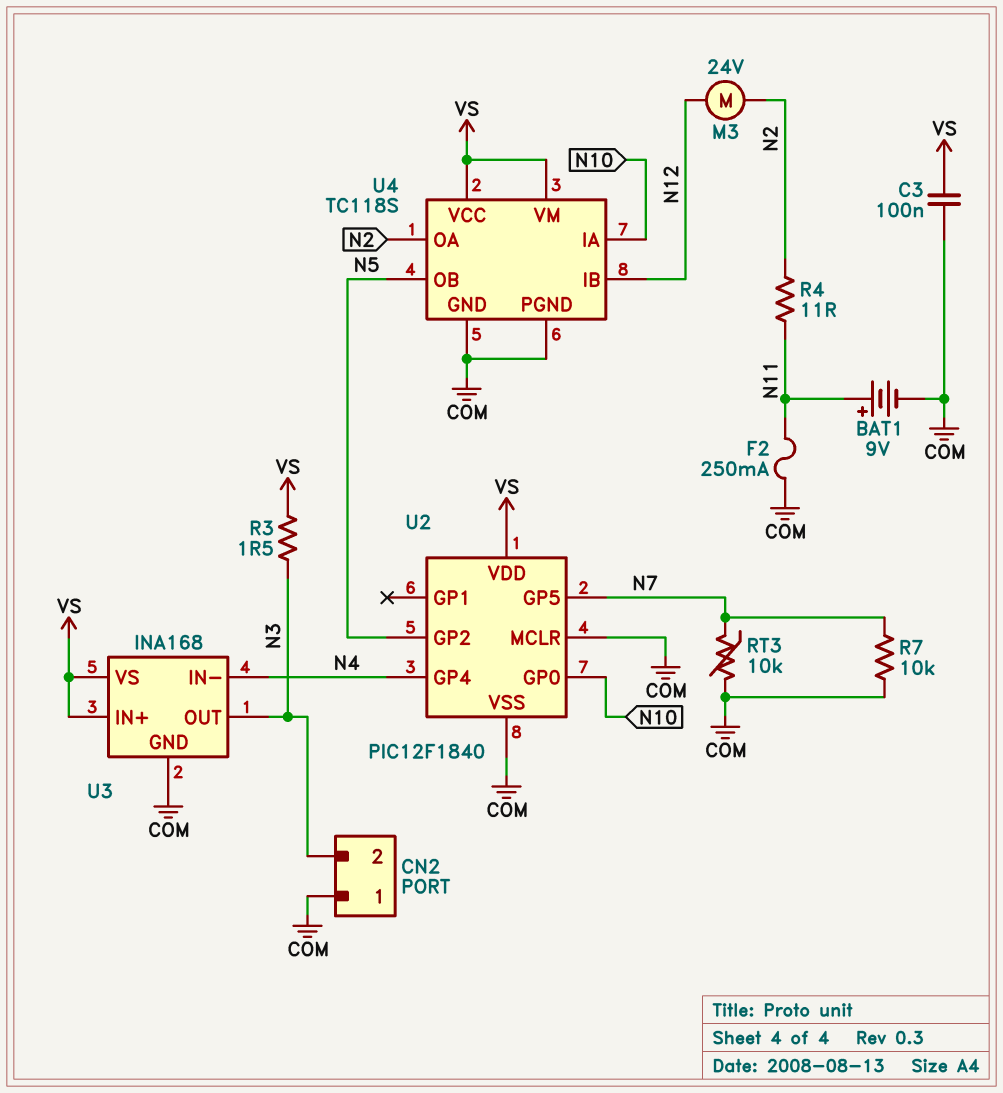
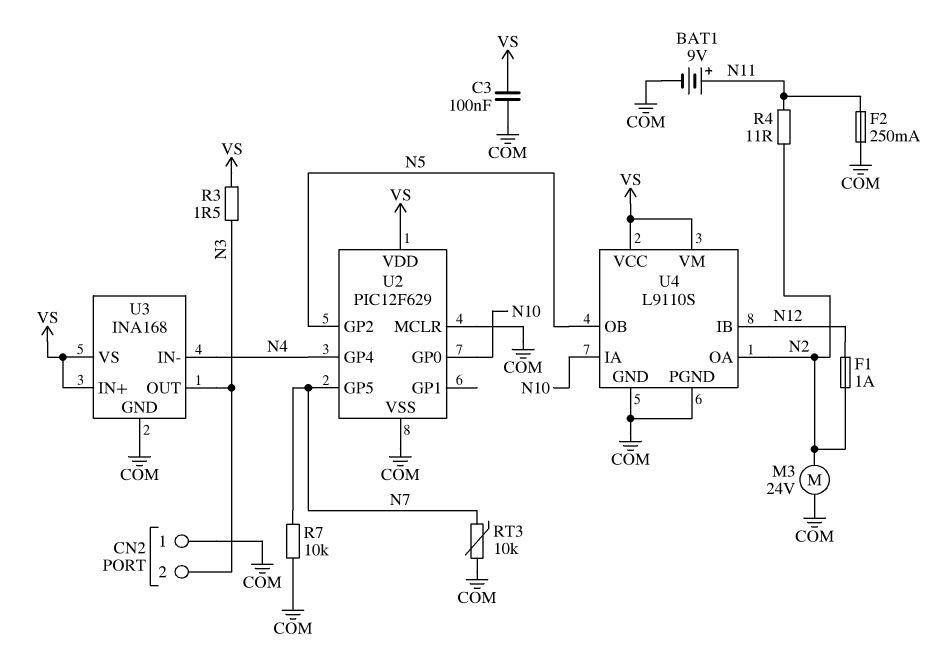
F1: none -> 1A (N2, N12)
M3: motor 24V (N2, N12) -> motor 24V (COM, N2)
U2: PIC12F1840 -> PIC12F629
U4: TC118S -> L9110S

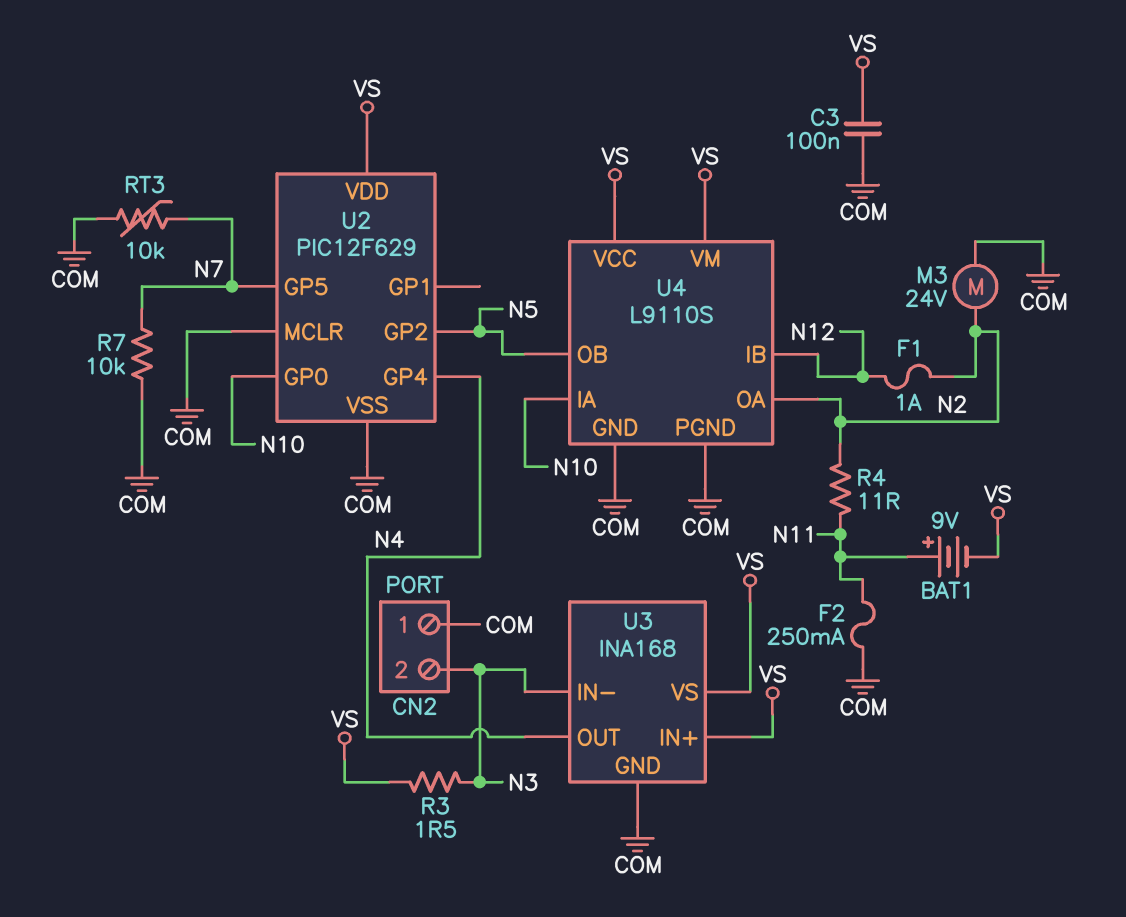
BAT1: 9V (plus N11, minus COM) -> 9V (plus N11, minus VS)
U3 pin IN-: N4 -> N3
U3 pin OUT: N3 -> N4

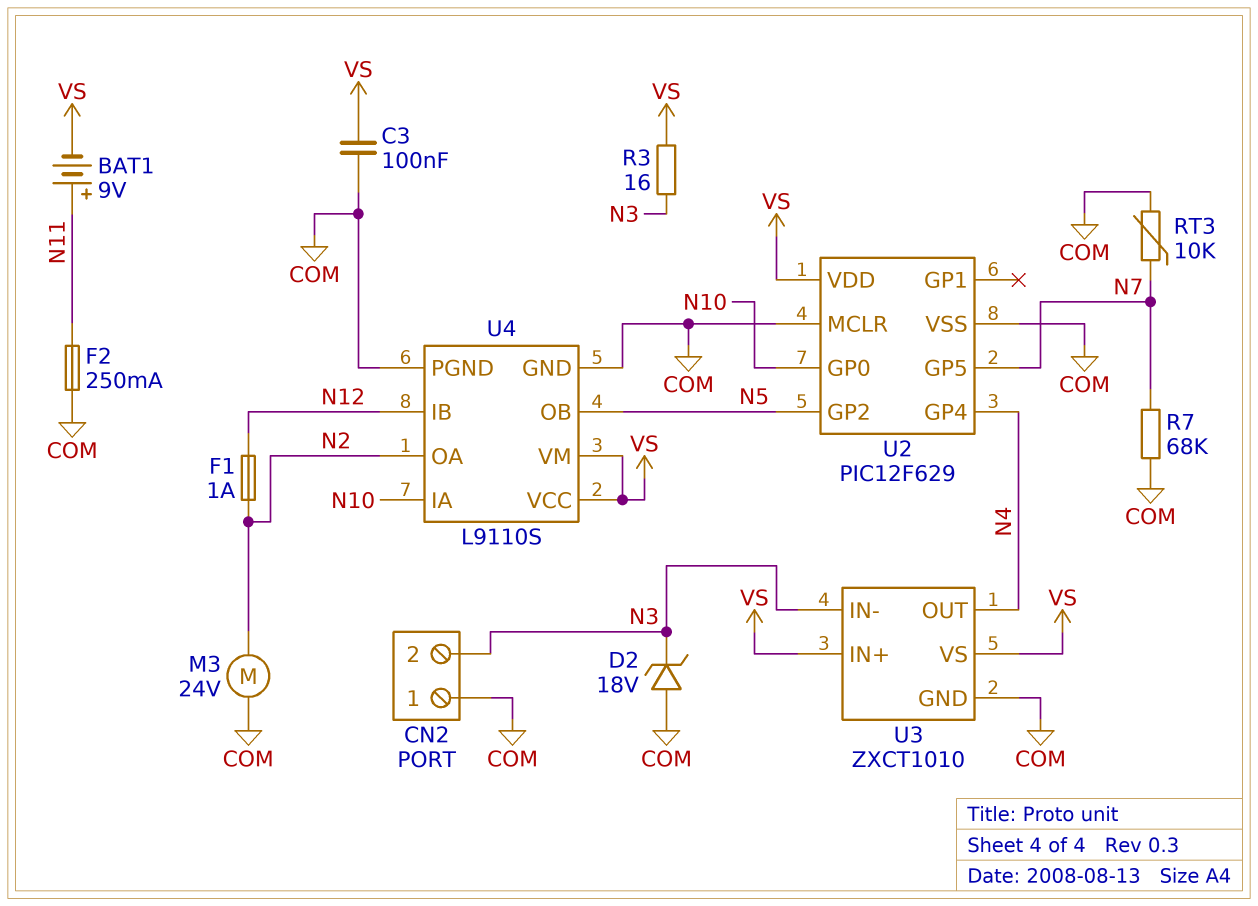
D2: none -> zener 18V (A COM, K N3)
R3: 1.5 (N3, VS) -> 16 (N3, VS)
R4: 11 (N2, N11) -> none
R7: 10k (COM, N7) -> 68k (COM, N7)
U3: INA168 -> ZXCT1010

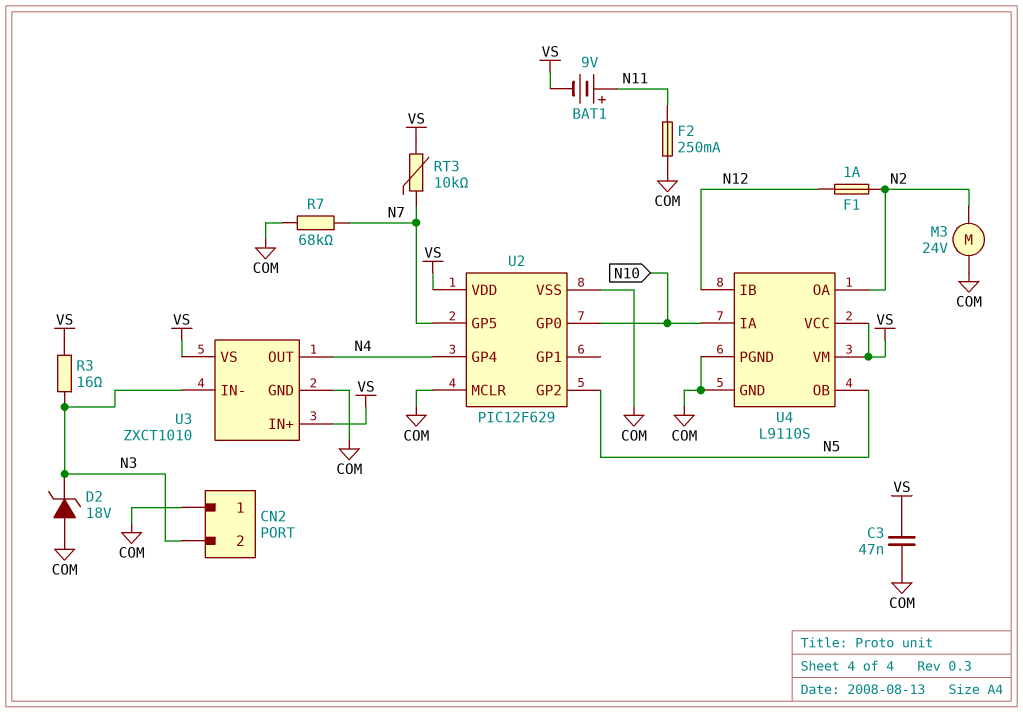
C3: 100nF (COM, VS) -> 47nF (COM, VS)
RT3: 10k (COM, N7) -> 10k (N7, VS)

